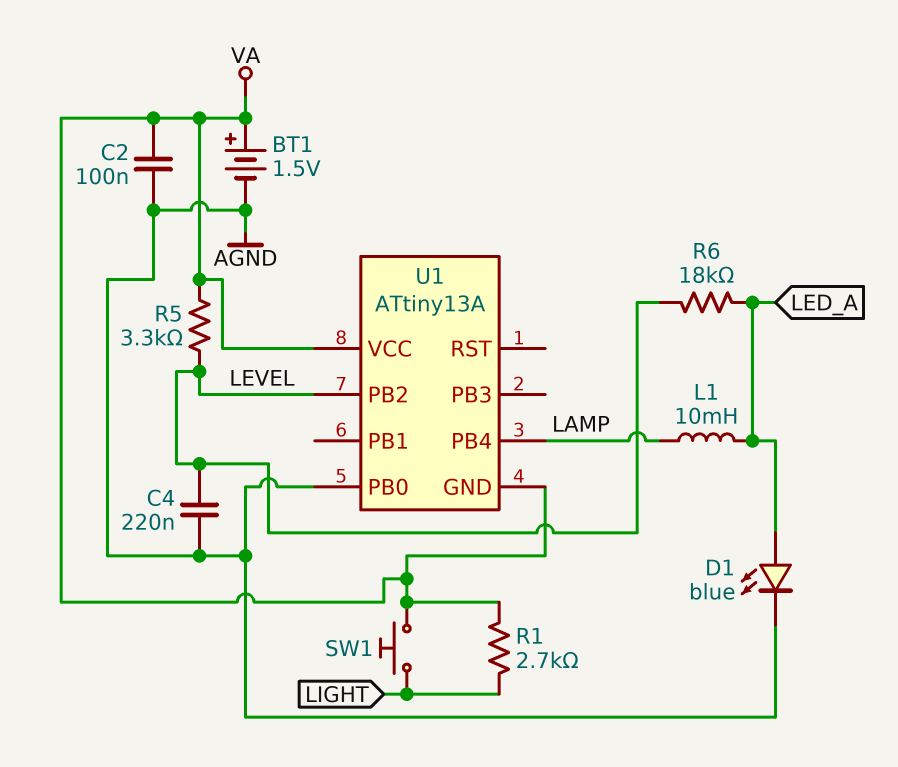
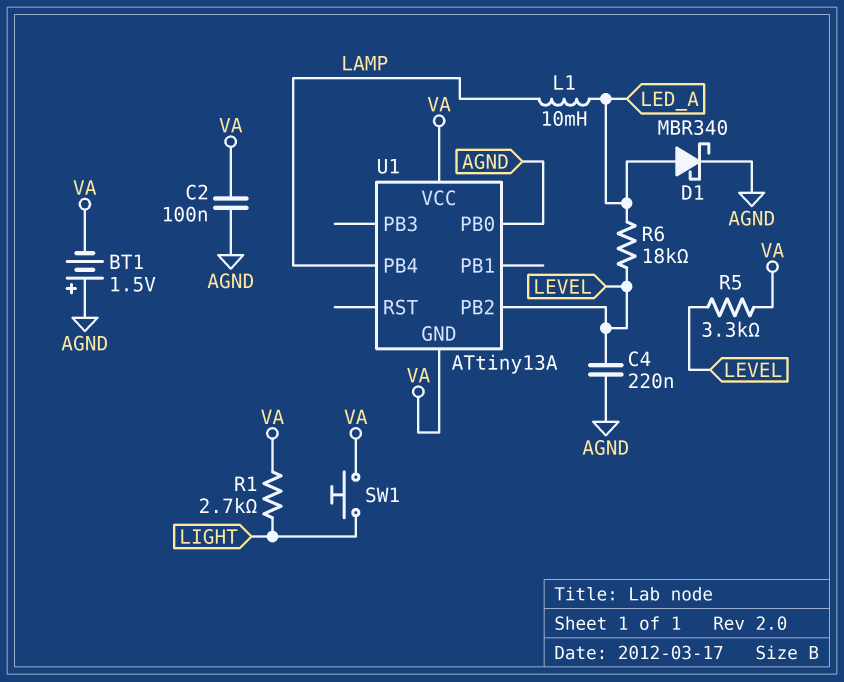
BT1: 1.5V (plus VA, minus AGND) -> 1.5V (plus AGND, minus VA)
D1: LED blue (A LED_A, K AGND) -> schottky MBR340 (A LED_A, K AGND)

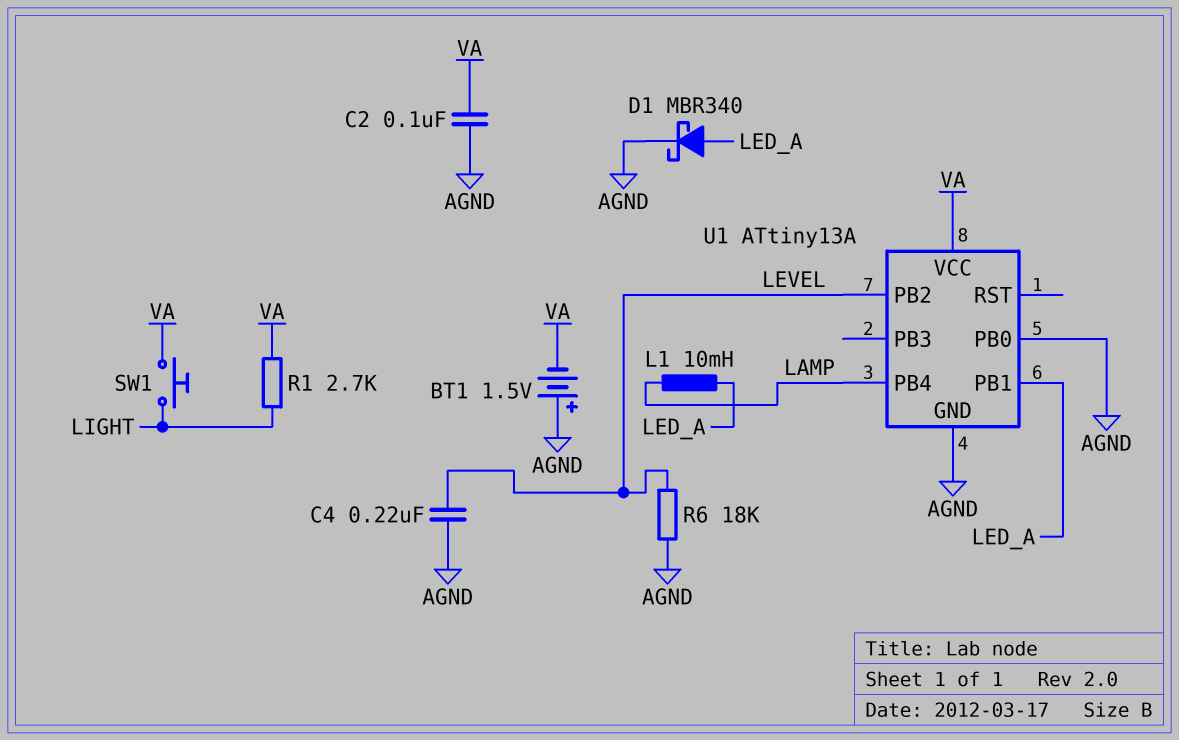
R5: 3.3k (LEVEL, VA) -> none
R6: 18k (LED_A, LEVEL) -> 18k (AGND, LEVEL)
U1 pin GND: VA -> AGND
U1 pin PB1: none -> LED_A

